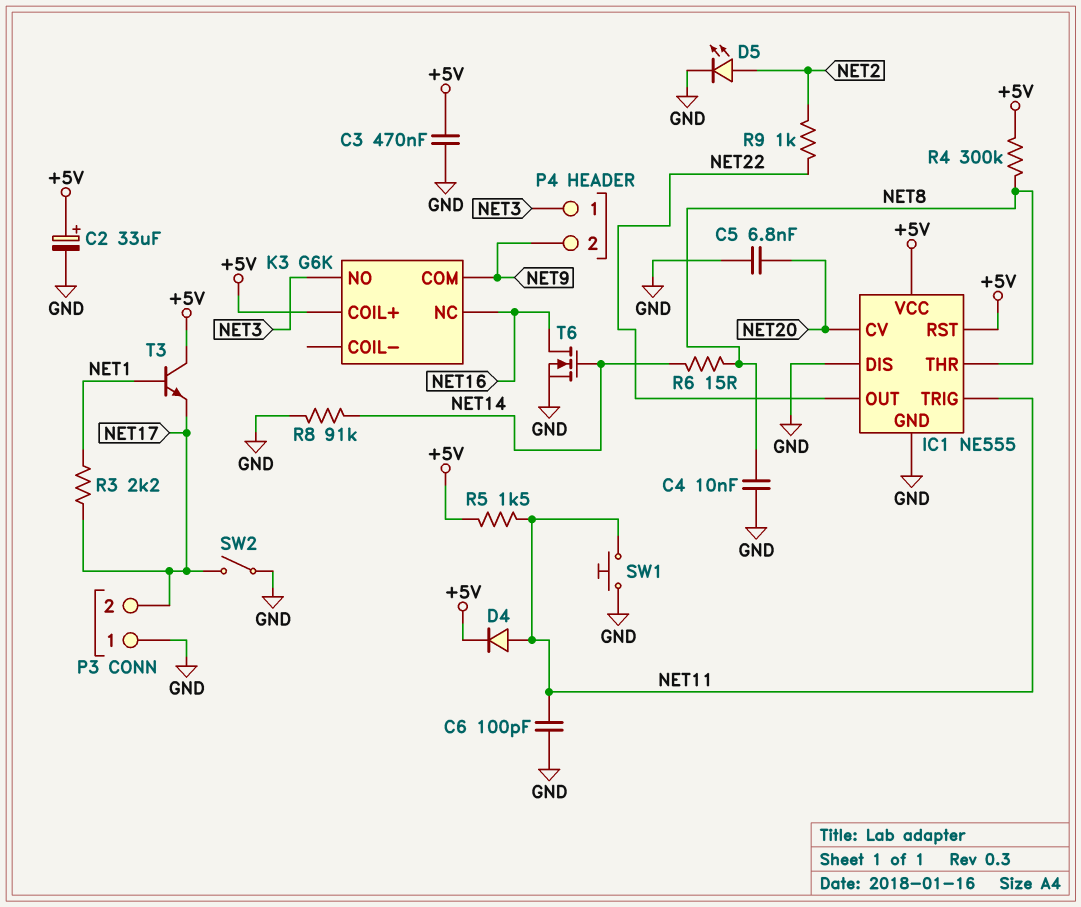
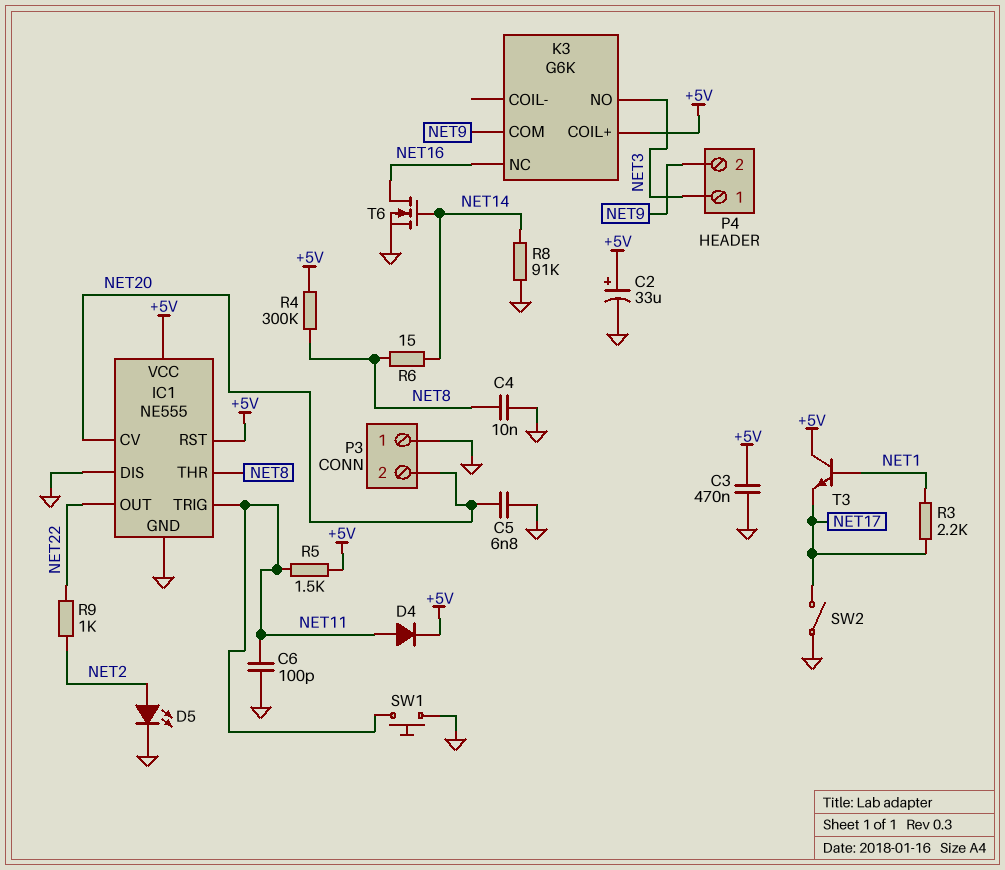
P3 pin 2: NET17 -> NET20

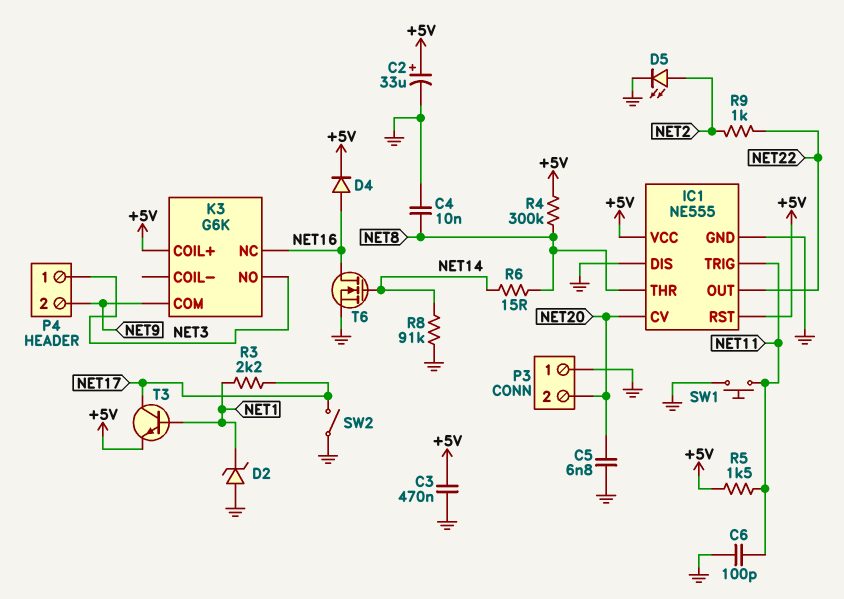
D2: none -> zener (A GND, K NET1)
D4: diode (A NET11, K +5V) -> diode (A NET16, K +5V)
T3: NPN (B NET1, C +5V, E NET17) -> NPN (B NET1, C NET17, E +5V)

